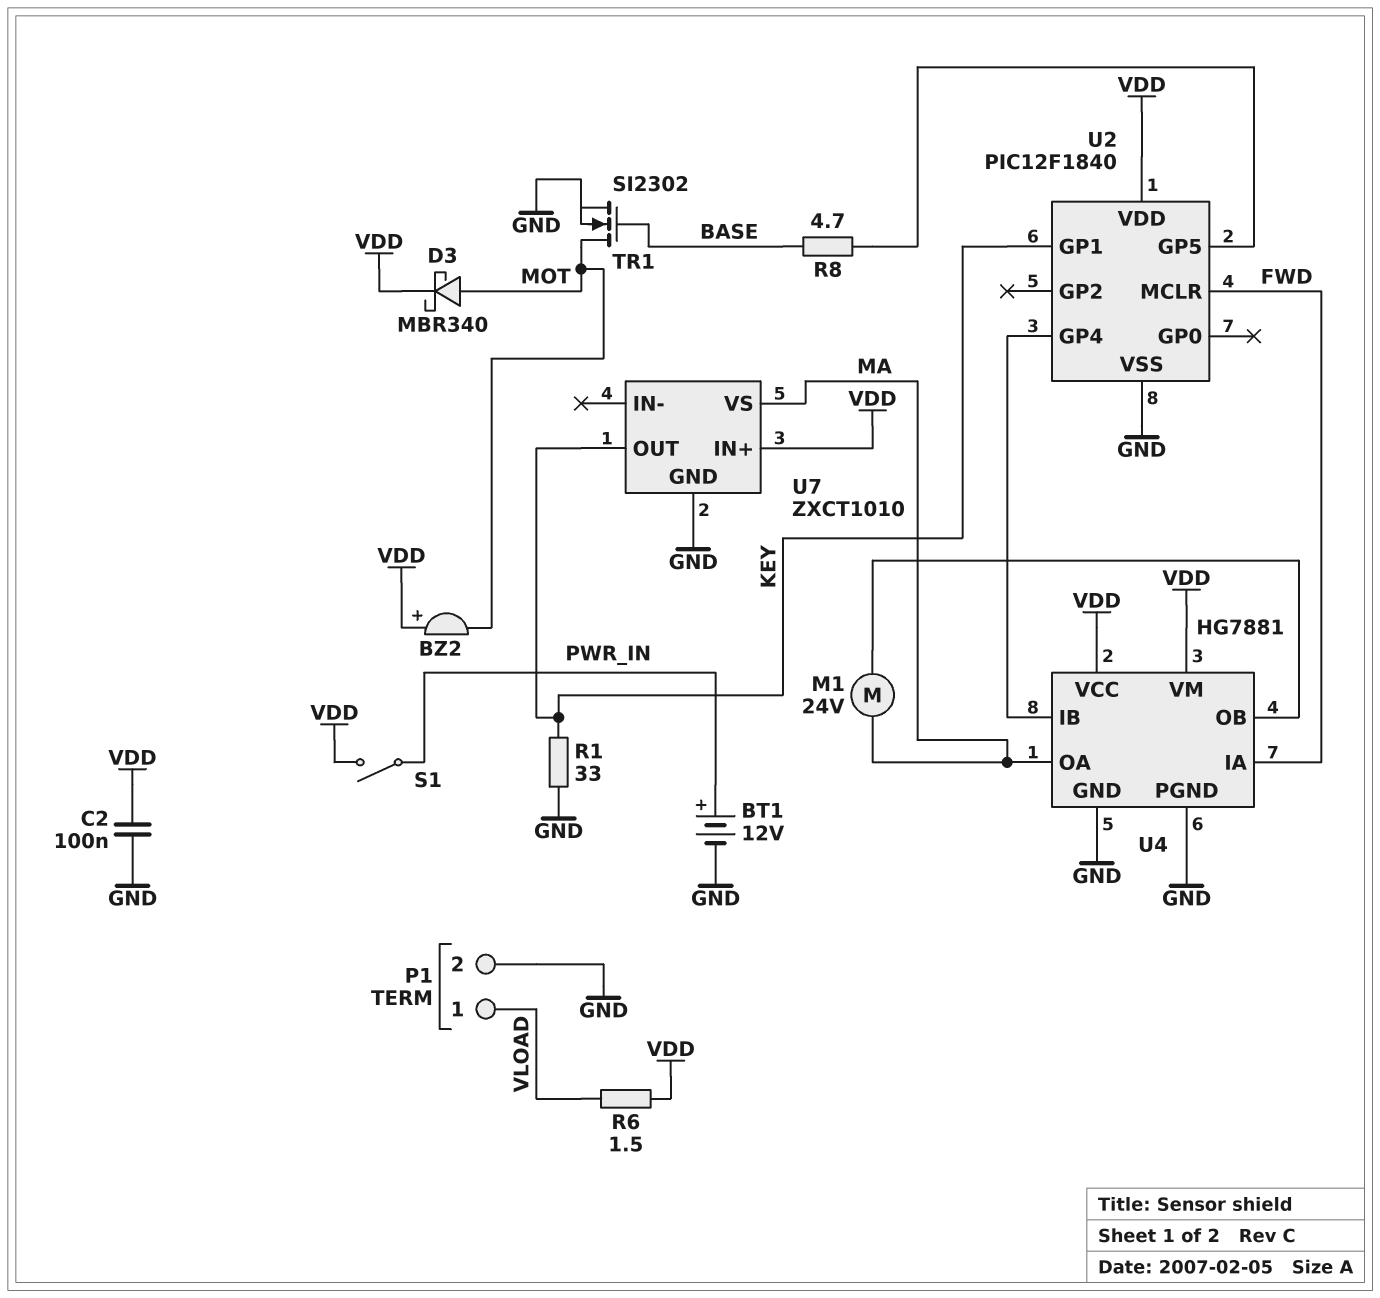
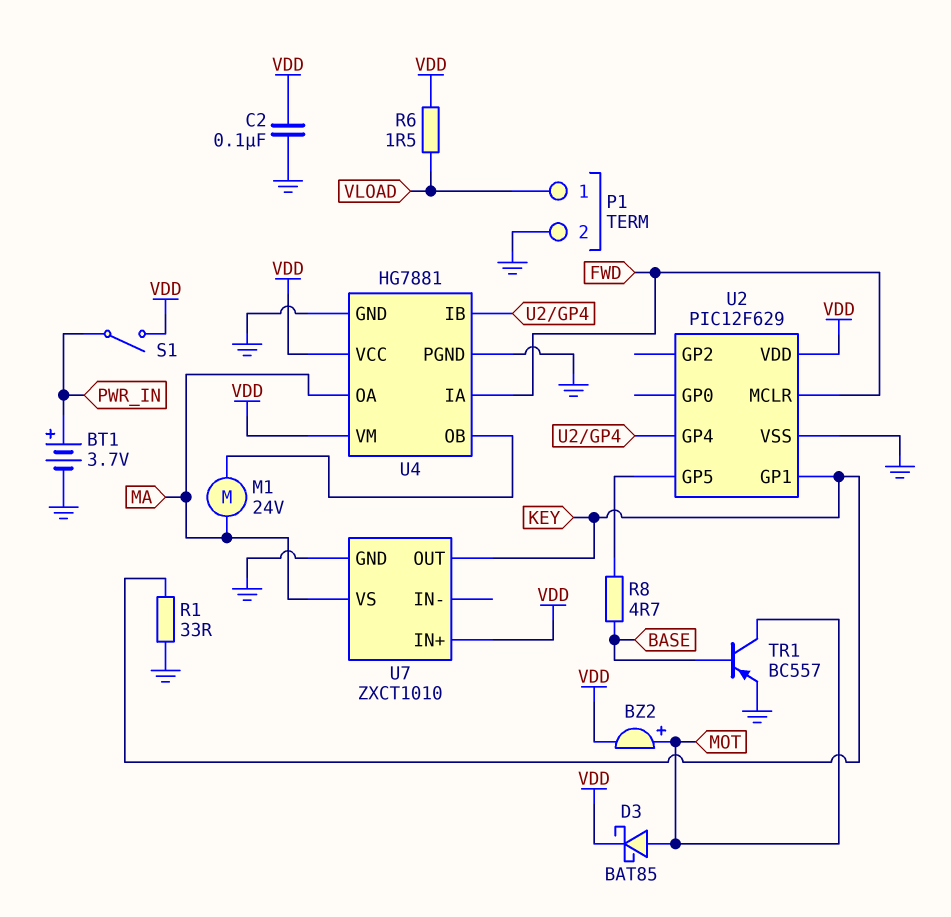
BT1: 12V (plus PWR_IN, minus GND) -> 3.7V (plus PWR_IN, minus GND)
BZ2: buzzer (plus VDD, minus MOT) -> buzzer (plus MOT, minus VDD)
D3: schottky MBR340 (A MOT, K VDD) -> schottky BAT85 (A MOT, K VDD)
TR1: NMOS SI2302 (G BASE, D MOT, S GND) -> PNP BC557 (B BASE, C MOT, E GND)
U2: PIC12F1840 -> PIC12F629

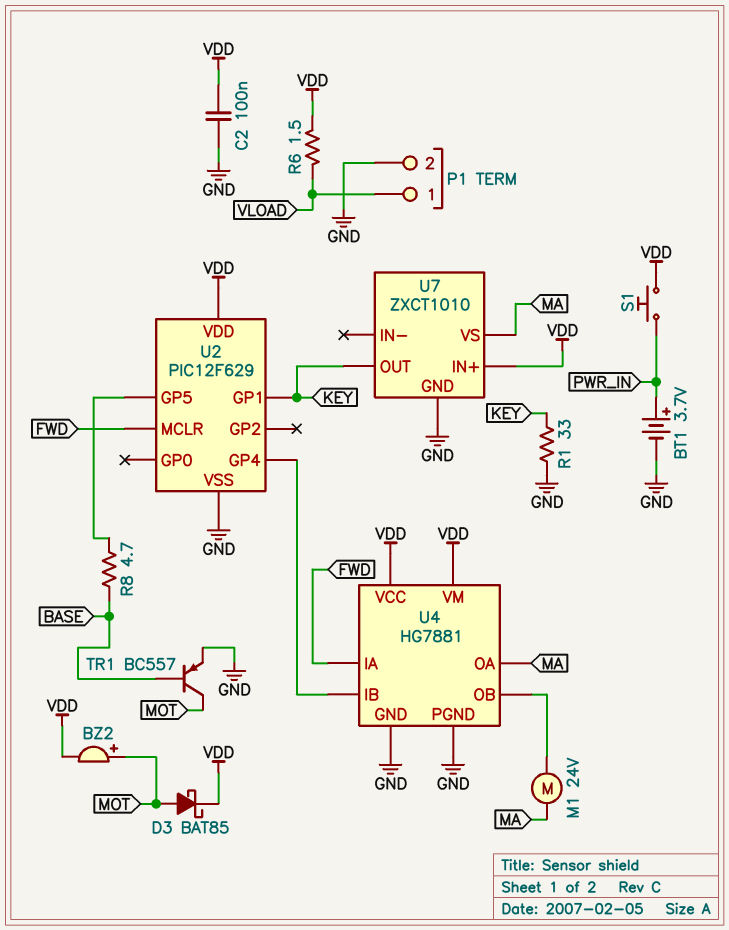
S1: switch (PWR_IN, VDD) -> button (PWR_IN, VDD)

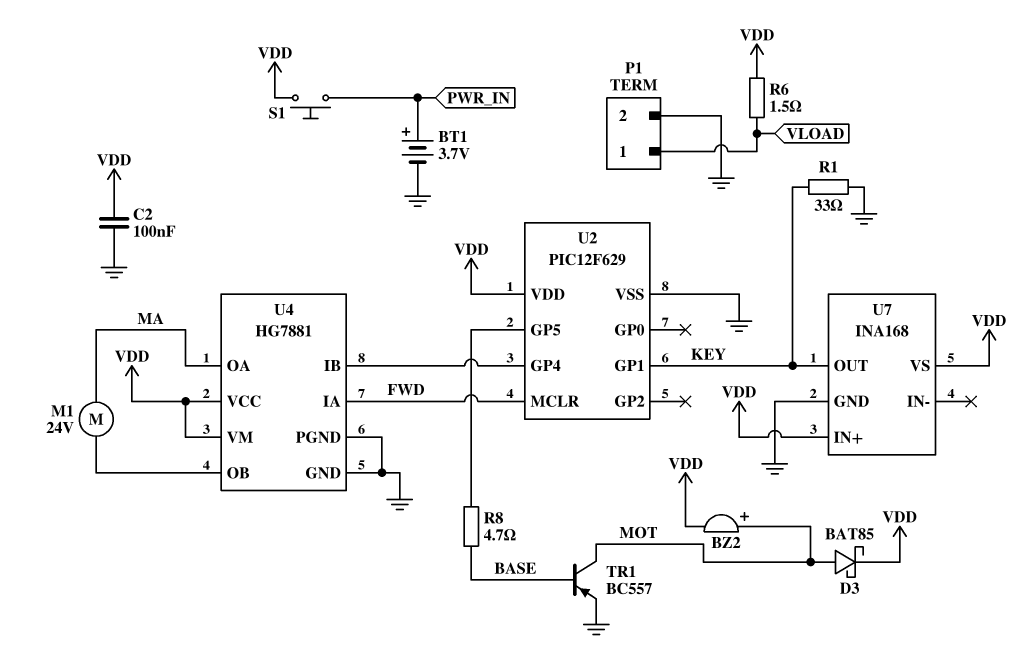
U7: ZXCT1010 -> INA168
U7 pin VS: MA -> VDD

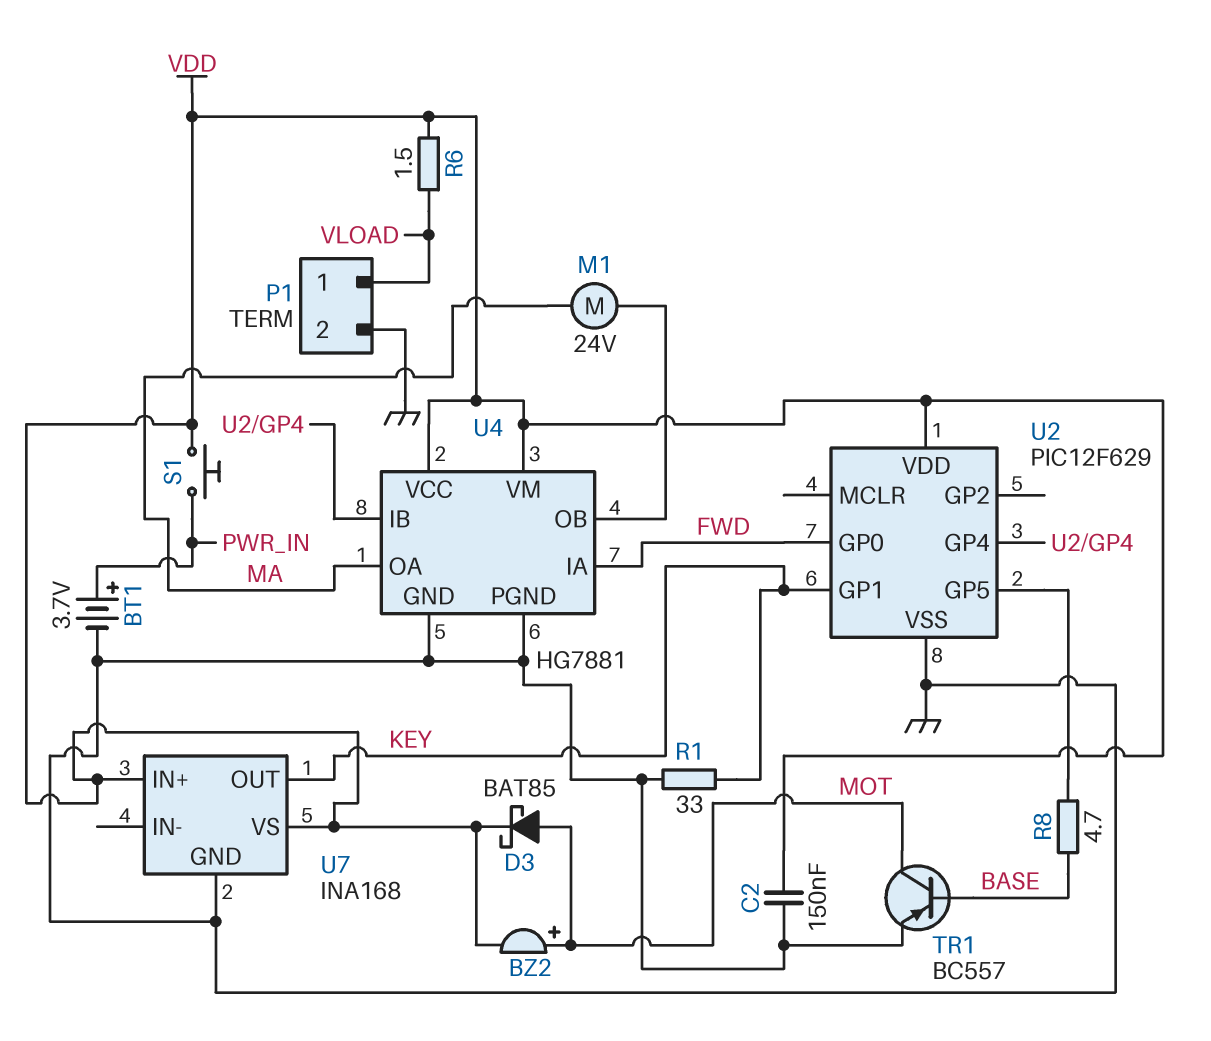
C2: 100nF (GND, VDD) -> 150nF (GND, VDD)
U2 pin GP0: none -> FWD
U2 pin MCLR: FWD -> none

